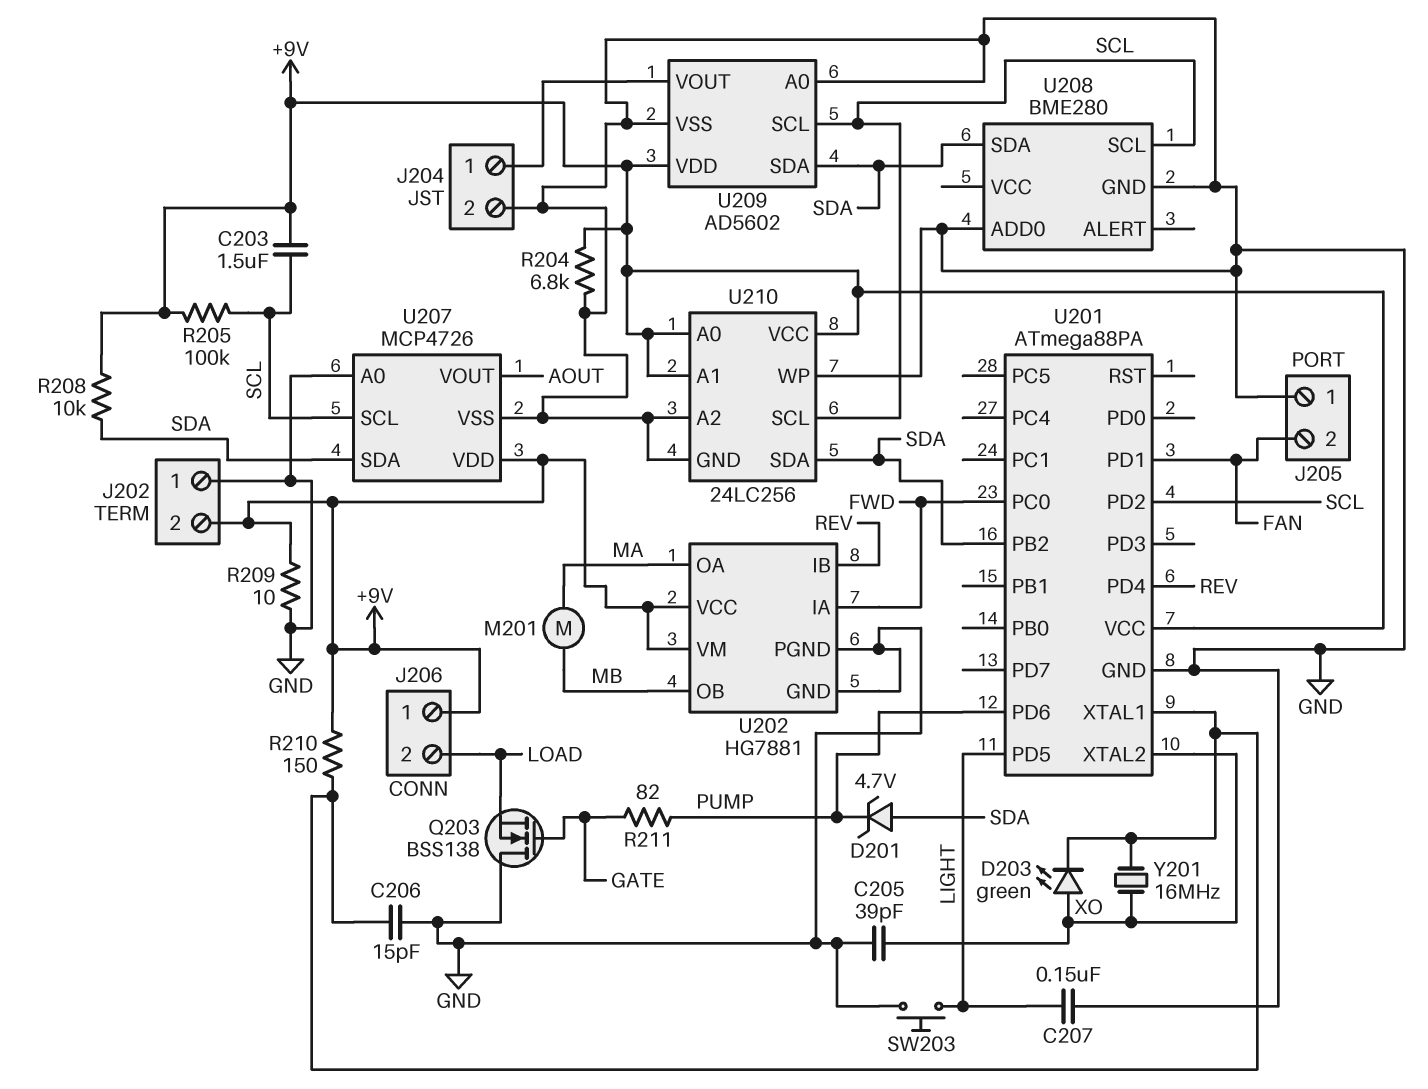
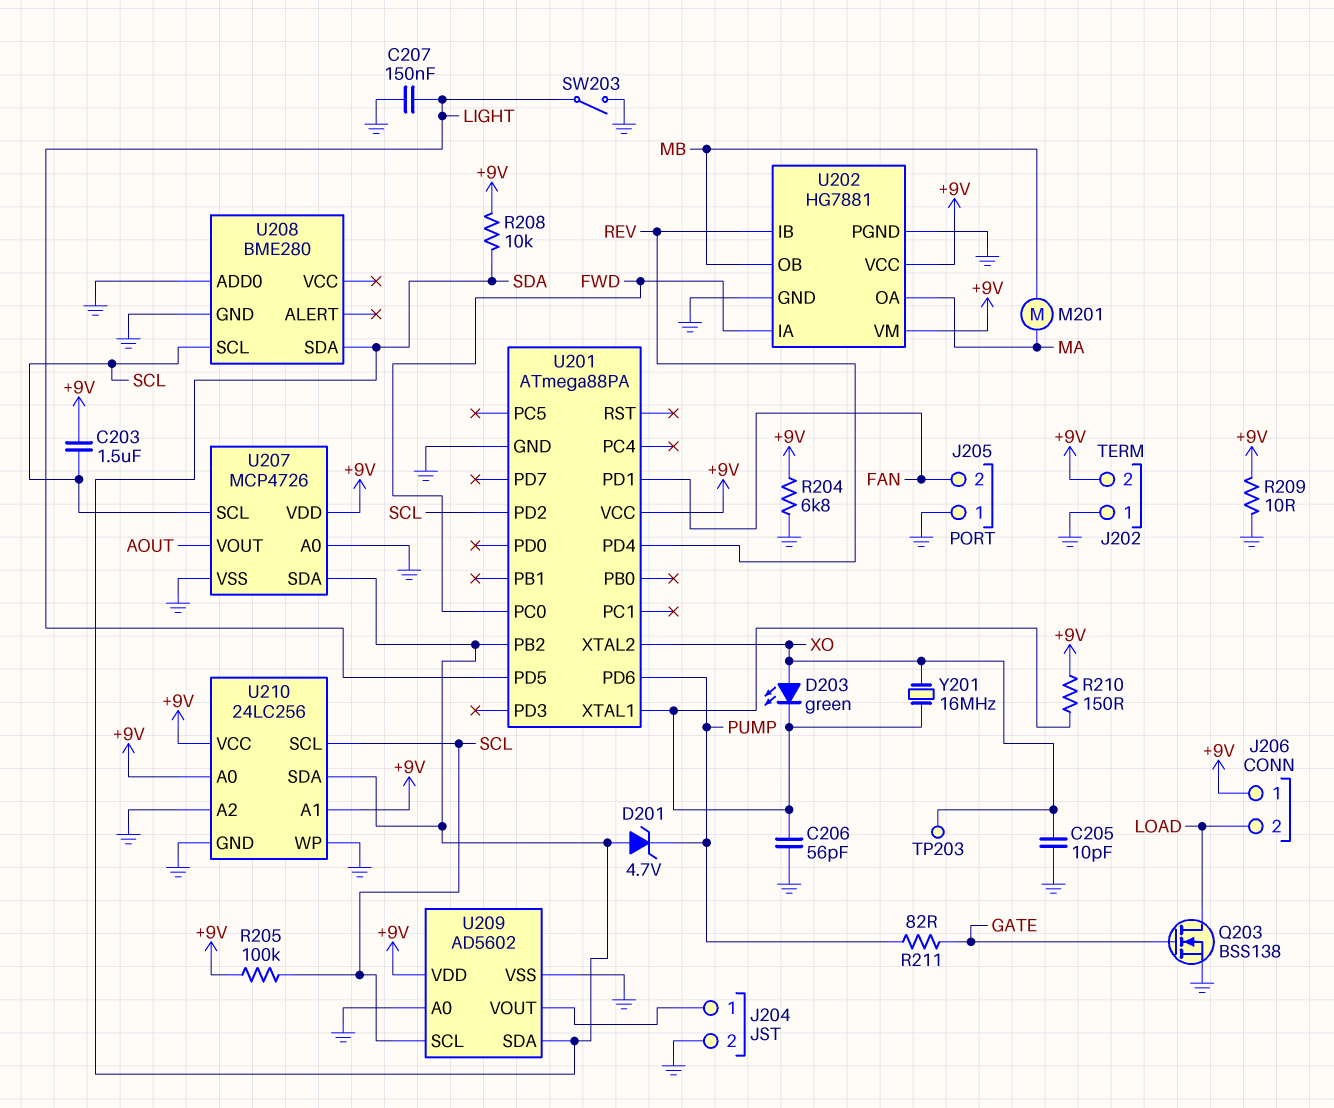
C205: 39pF (GND, XO) -> 10pF (GND, XO)
C206: 15pF (GND, U201/XTAL1) -> 56pF (GND, U201/XTAL1)
Q203: NMOS BSS138 (G GATE, D GND, S LOAD) -> NMOS BSS138 (G GATE, D LOAD, S GND)
SW203: button (GND, LIGHT) -> switch (GND, LIGHT)
TP203: none -> test point (XO)

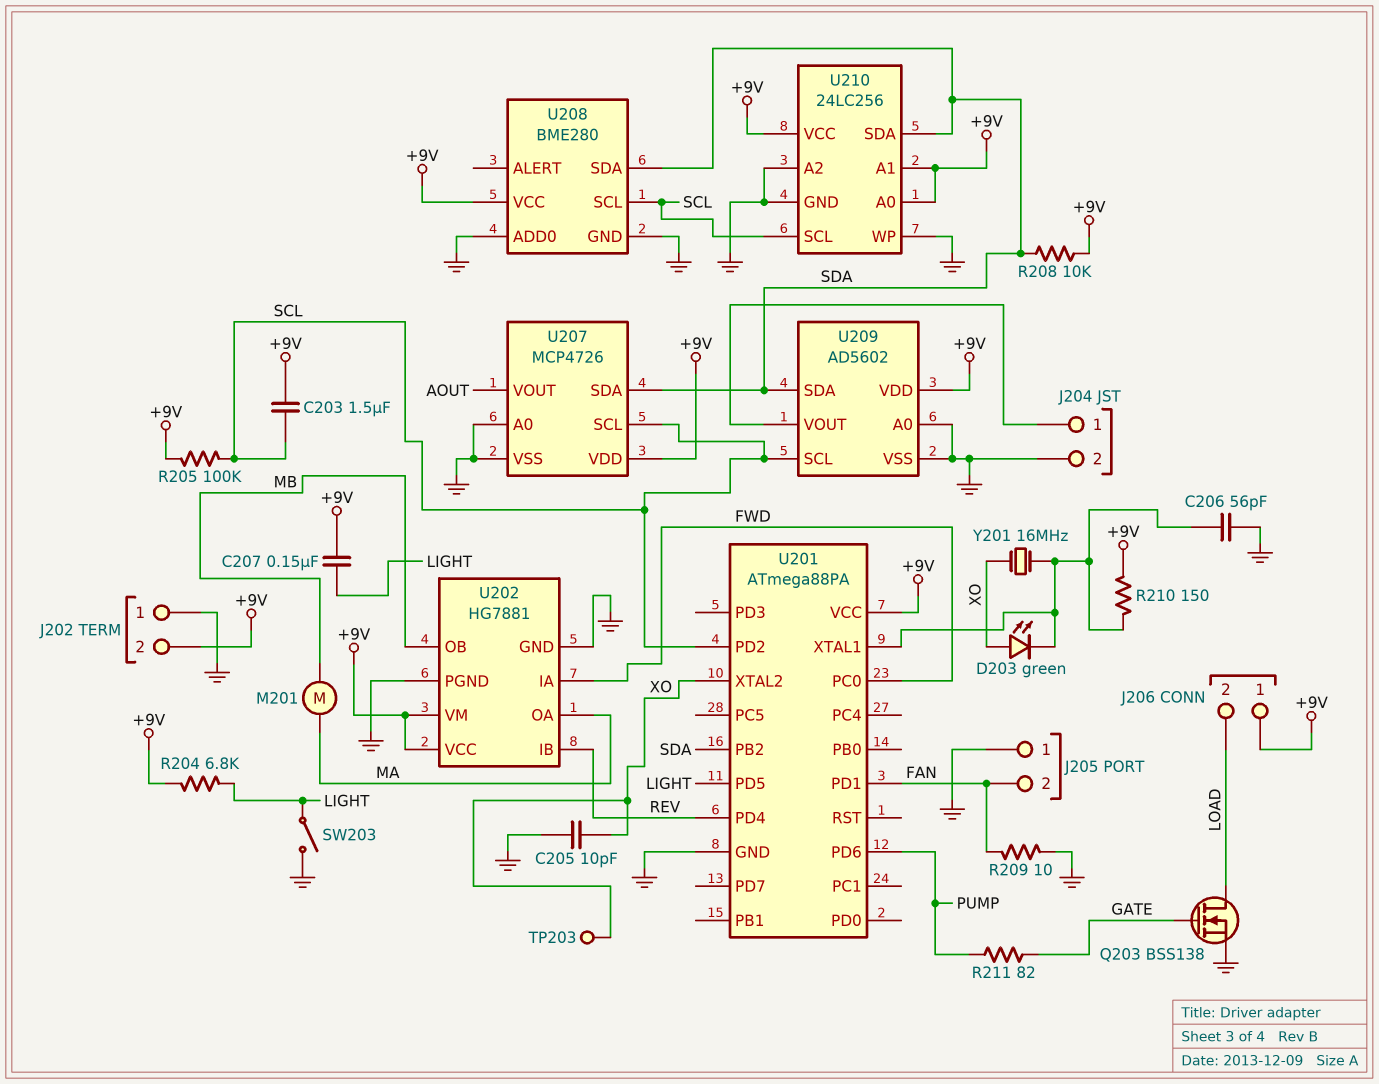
C207: 150nF (GND, LIGHT) -> 150nF (+9V, LIGHT)
D201: zener 4.7V (A SDA, K PUMP) -> none
R204: 6.8k (+9V, GND) -> 6.8k (+9V, LIGHT)
R209: 10 (+9V, GND) -> 10 (FAN, GND)
U208 pin VCC: none -> +9V

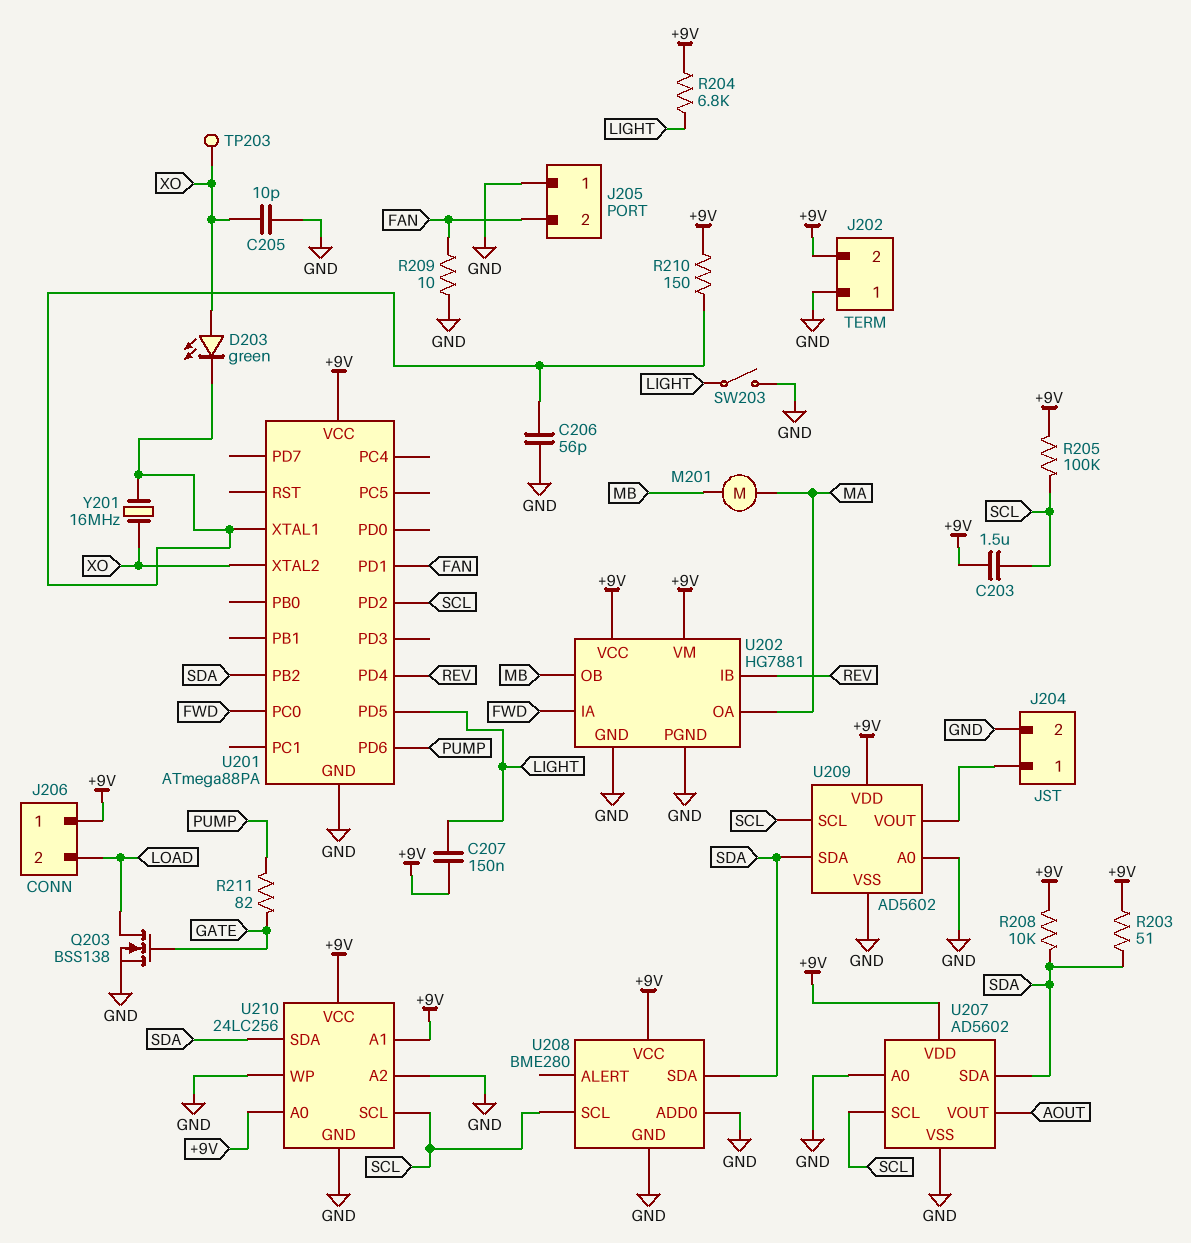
R203: none -> 51 (+9V, SDA)
U207: MCP4726 -> AD5602

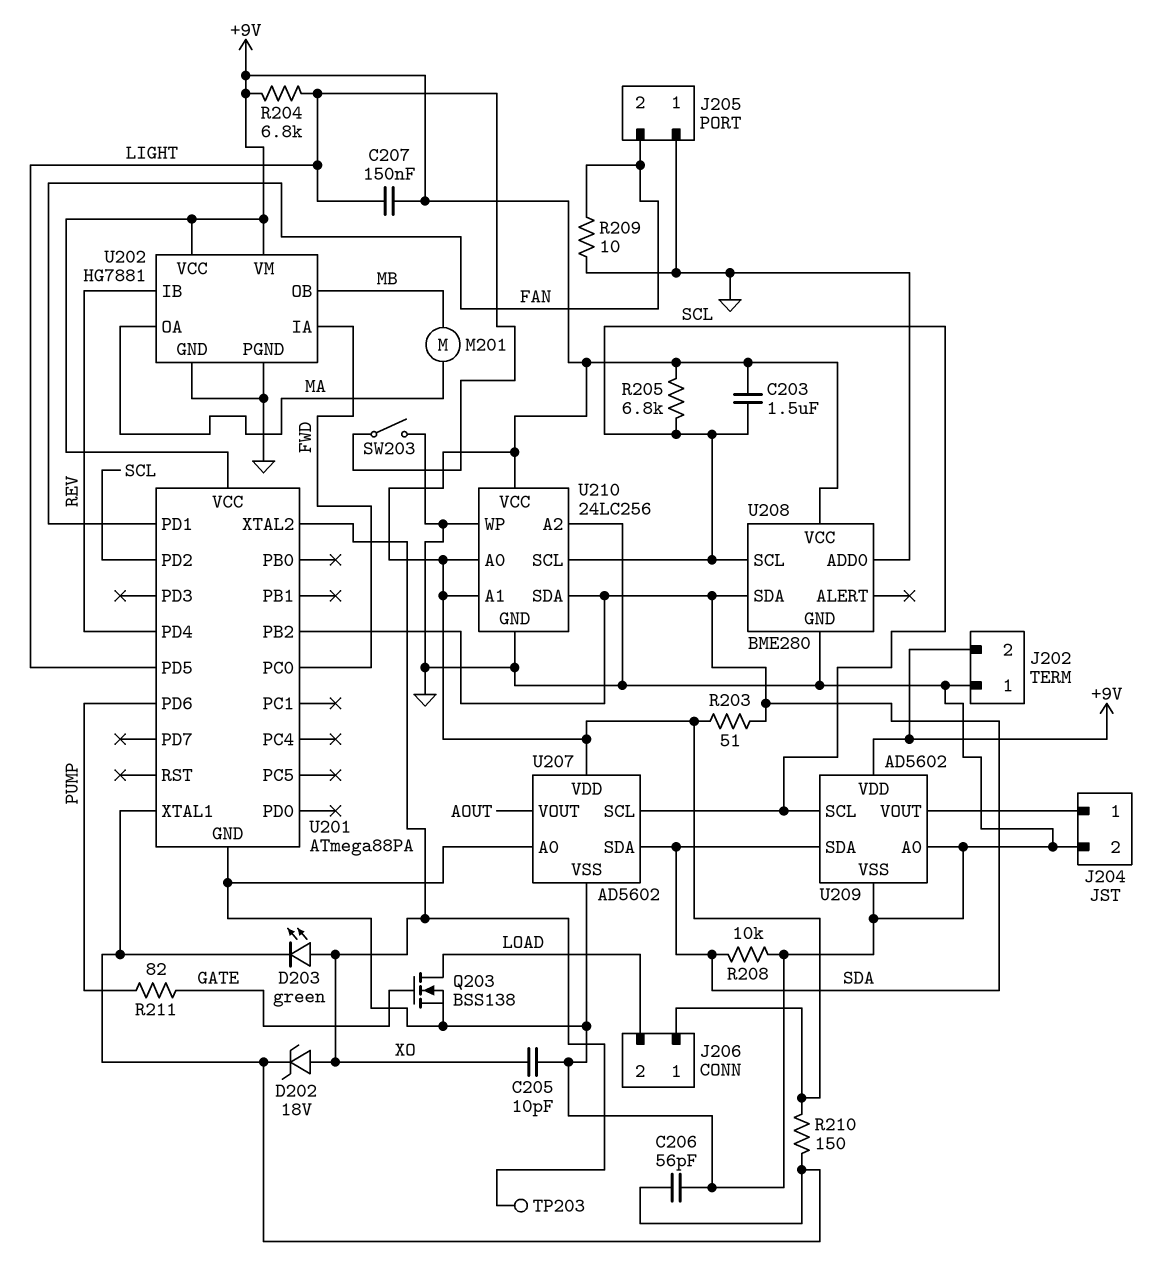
D202: none -> zener 18V (A XO, K U201/XTAL1)
R205: 100k (+9V, SCL) -> 6.8k (+9V, SCL)
R208: 10k (+9V, SDA) -> 10k (GND, SDA)
Y201: 16MHz (U201/XTAL1, XO) -> none

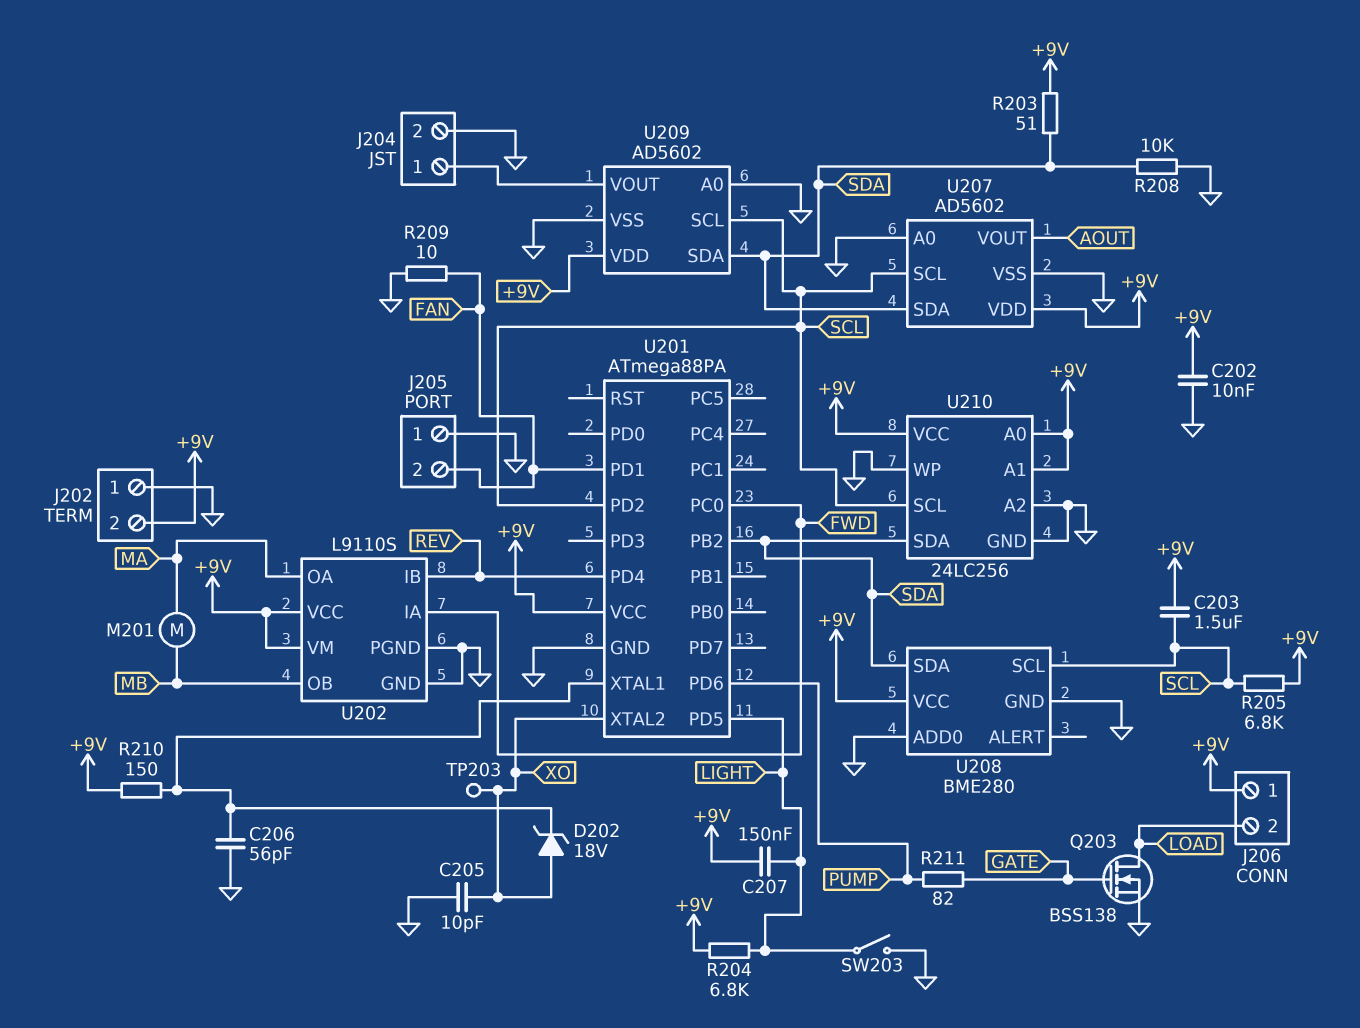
C202: none -> 10nF (+9V, GND)
D203: LED green (A XO, K U201/XTAL1) -> none
U202: HG7881 -> L9110S

